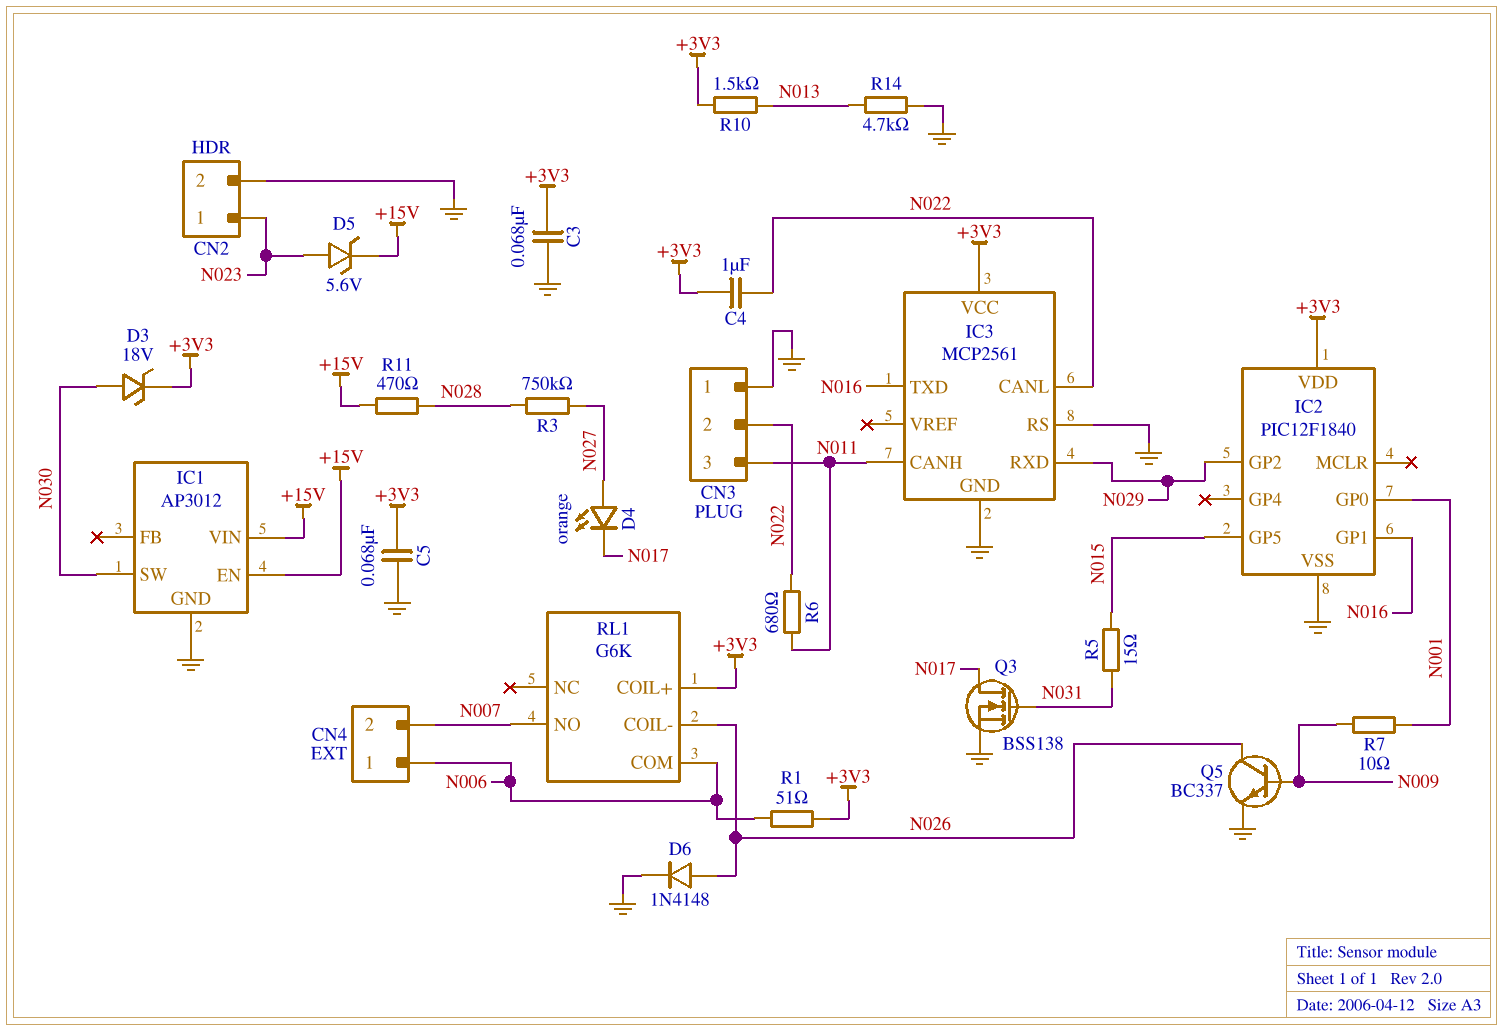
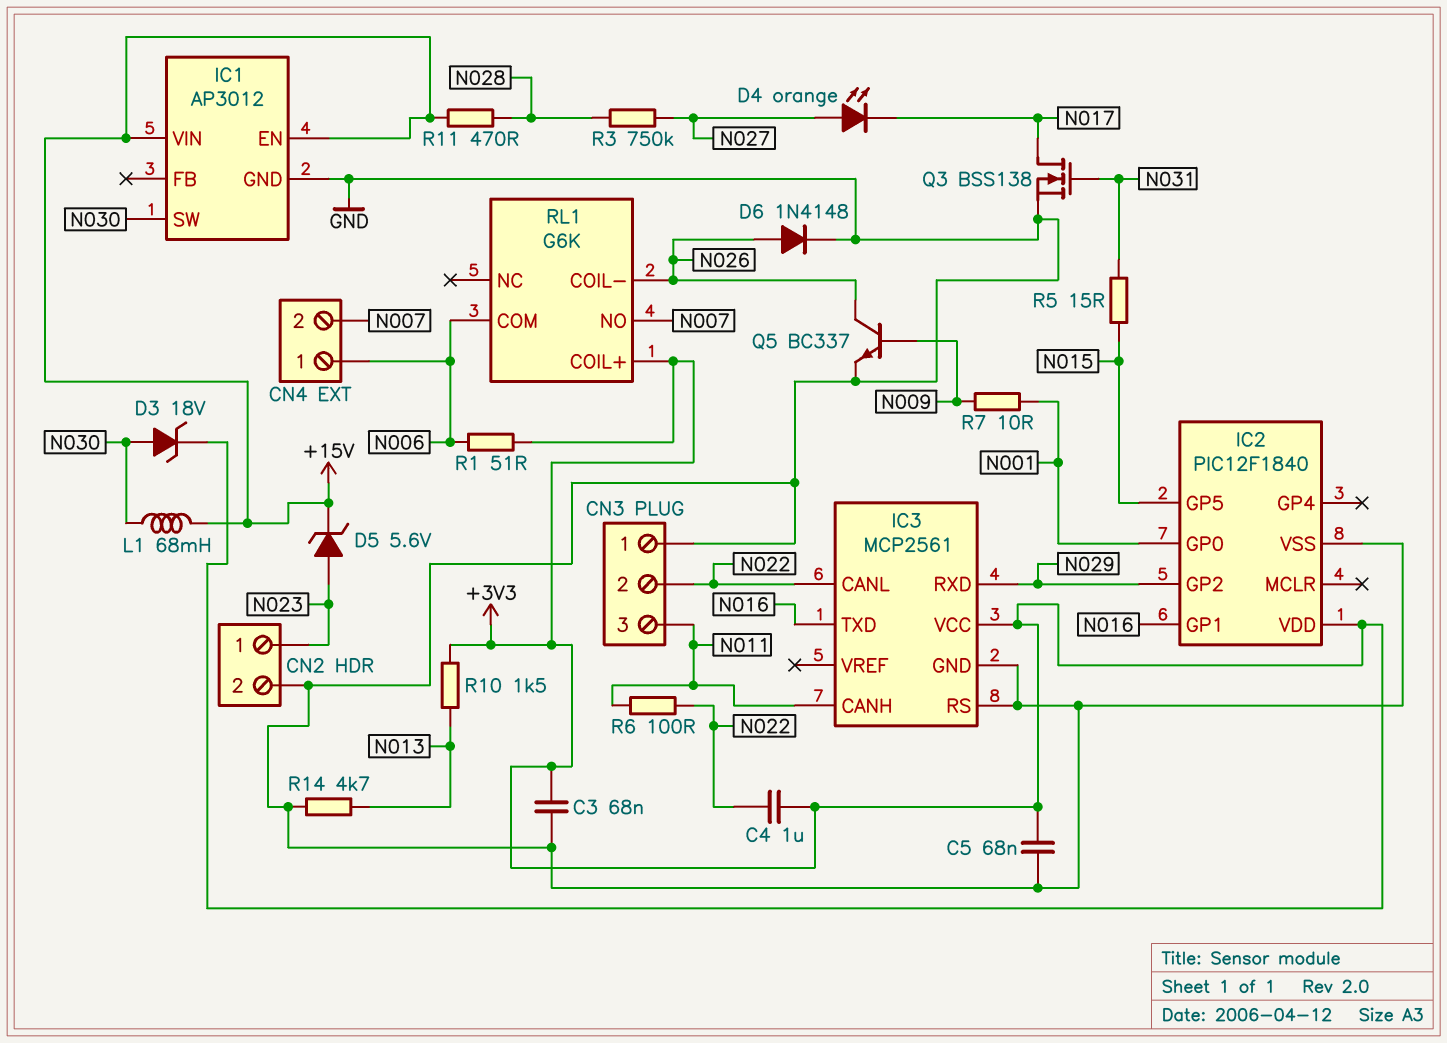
L1: none -> 68mH (+15V, N030)
R6: 680 (N011, N022) -> 100 (N011, N022)

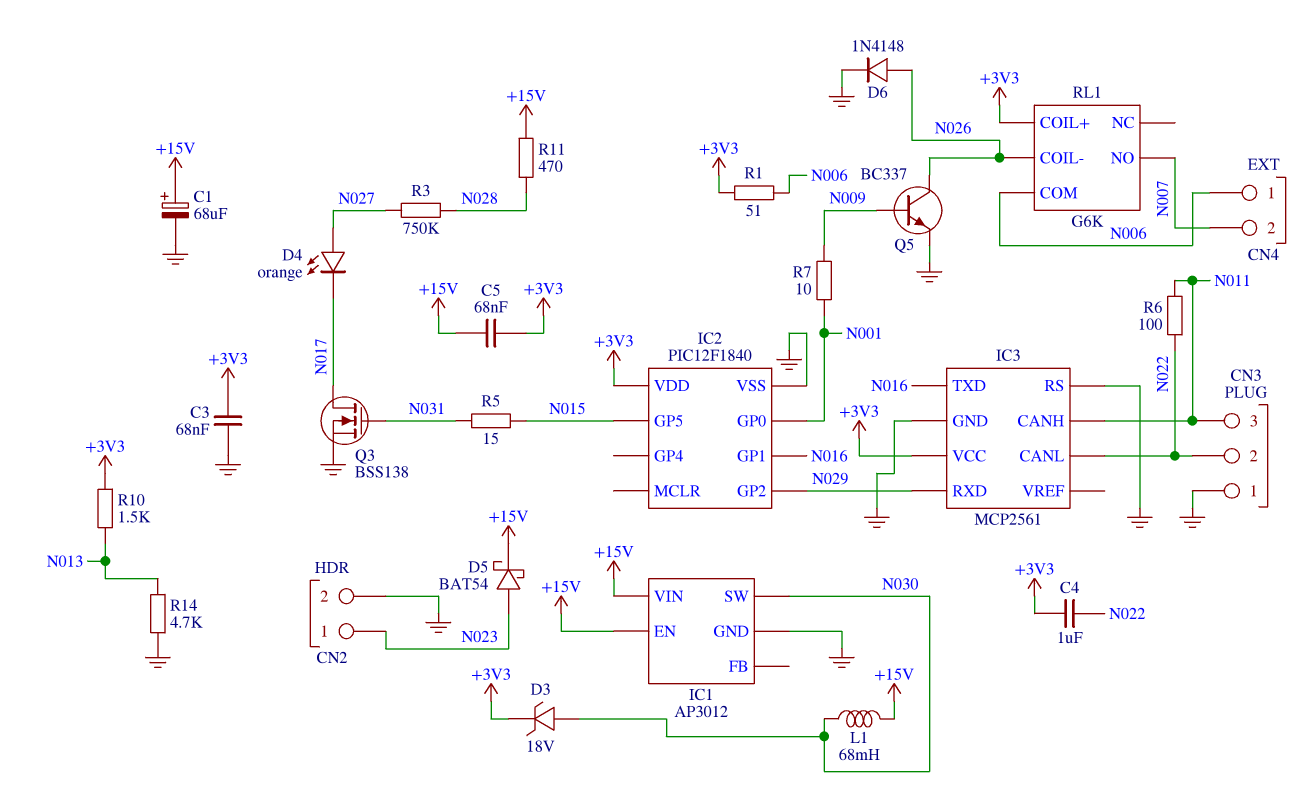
C1: none -> 68uF (plus +15V, minus GND)
C5: 68nF (+3V3, GND) -> 68nF (+3V3, +15V)
D5: zener 5.6V (A N023, K +15V) -> schottky BAT54 (A N023, K +15V)

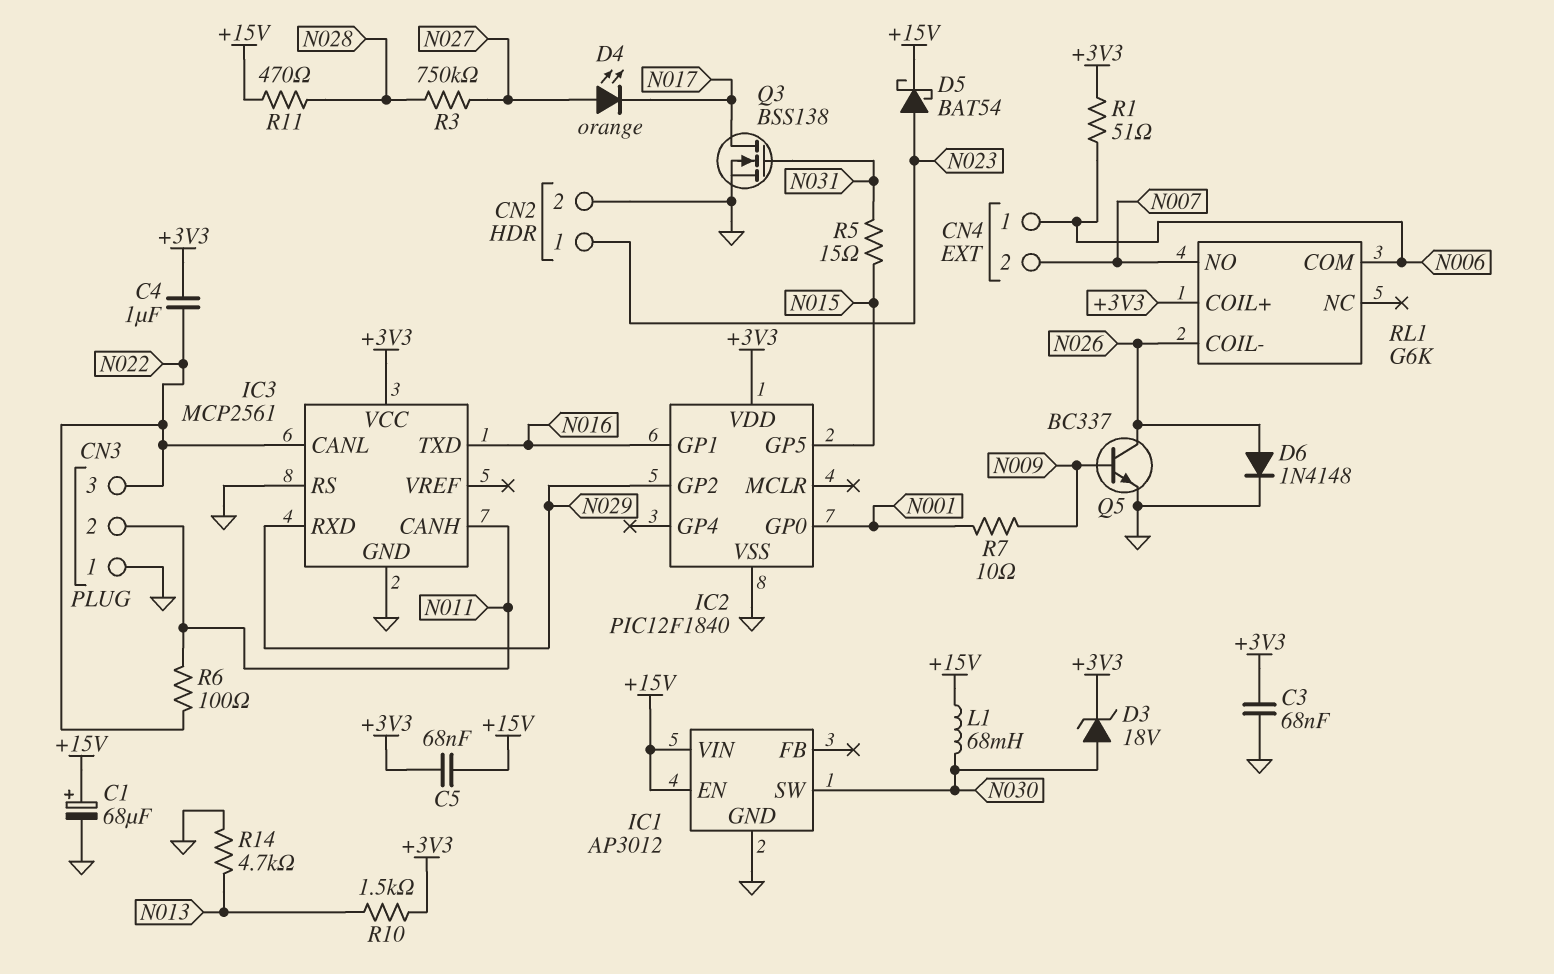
CN3 pin 2: N022 -> N011
CN3 pin 3: N011 -> N022

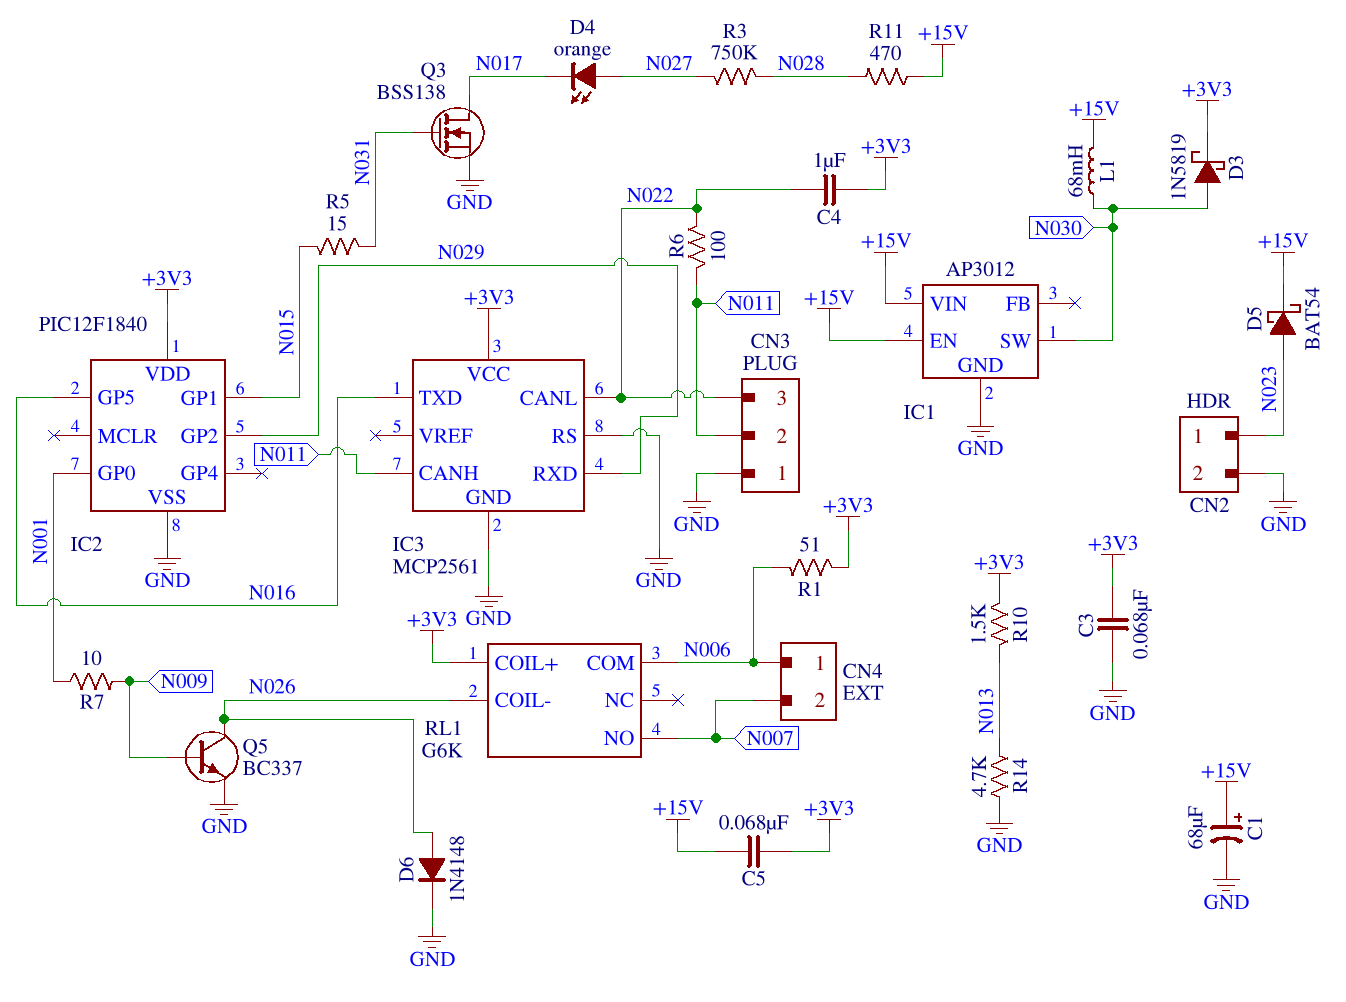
D3: zener 18V (A N030, K +3V3) -> schottky 1N5819 (A N030, K +3V3)
IC2 pin GP1: N016 -> N015
IC2 pin GP5: N015 -> N016

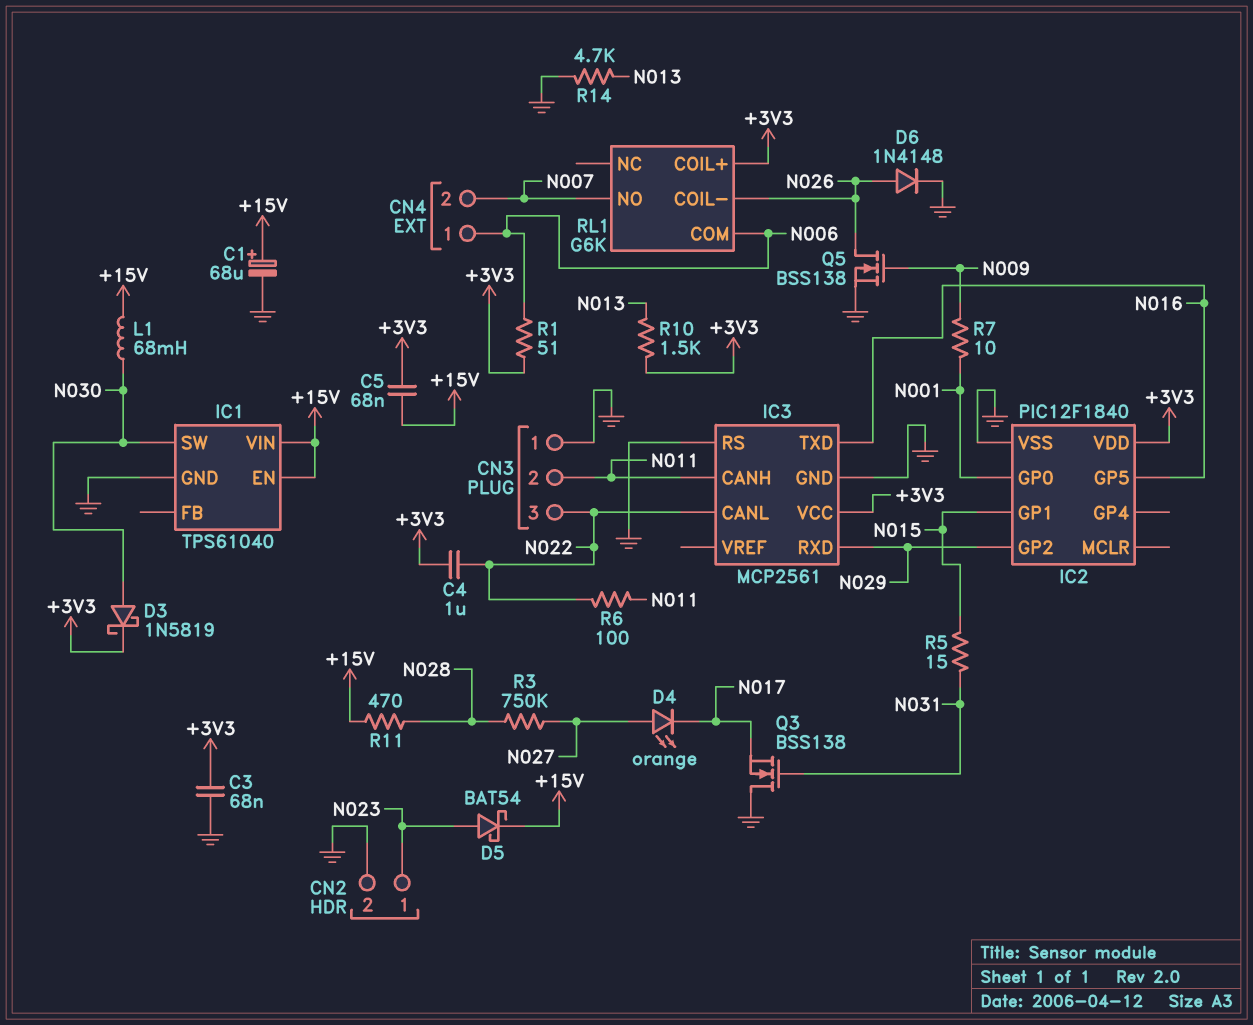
IC1: AP3012 -> TPS61040
Q3: NMOS BSS138 (G N031, D N017, S GND) -> NMOS BSS138 (G N031, D GND, S N017)
Q5: NPN BC337 (B N009, C N026, E GND) -> NMOS BSS138 (G N009, D N026, S GND)

